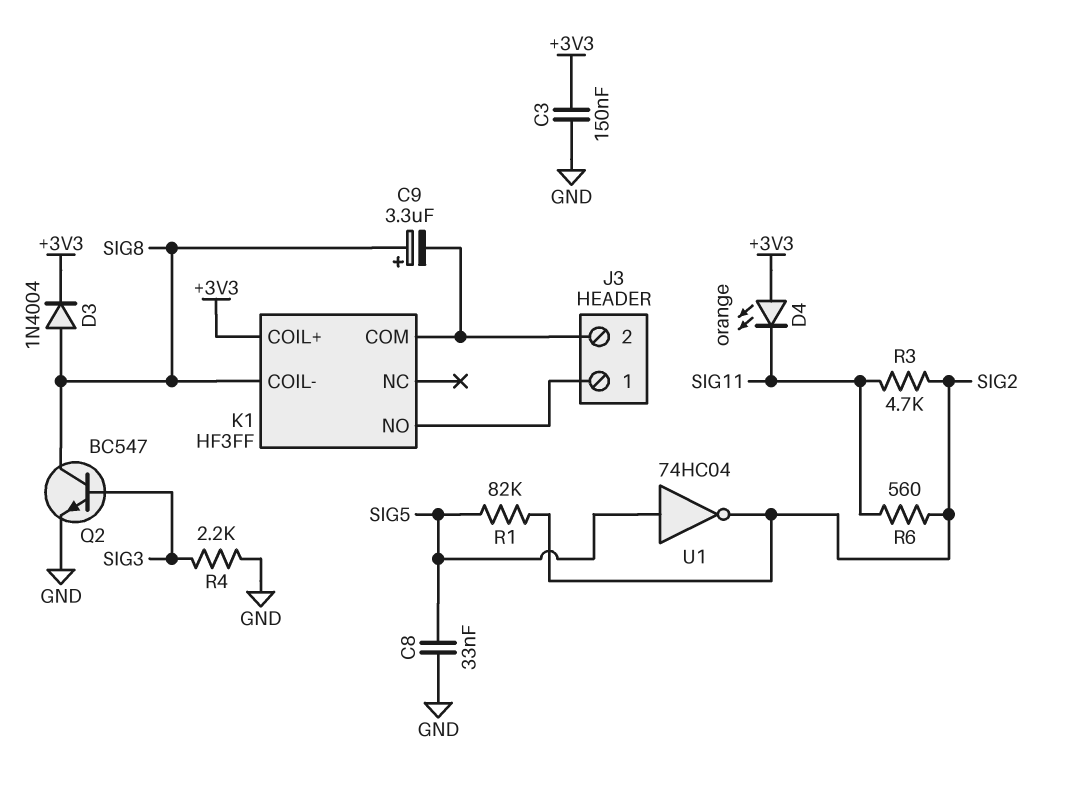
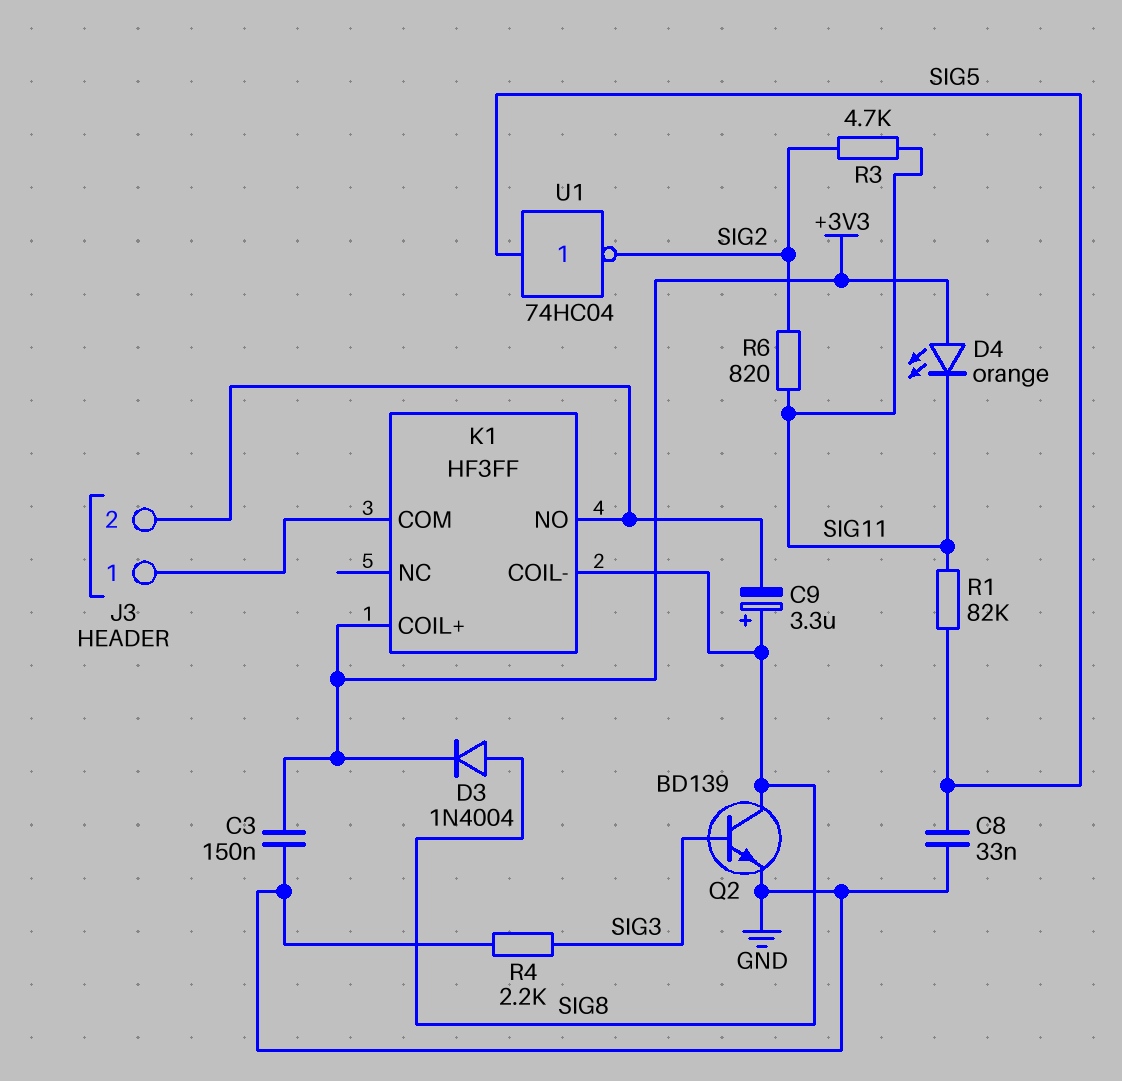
K1 pin COM: J3/2 -> J3/1
K1 pin NO: J3/1 -> J3/2
Q2: NPN BC547 (B SIG3, C SIG8, E GND) -> NPN BD139 (B SIG3, C SIG8, E GND)
R1: 82k (SIG2, SIG5) -> 82k (SIG5, SIG11)
R6: 560 (SIG2, SIG11) -> 820 (SIG2, SIG11)

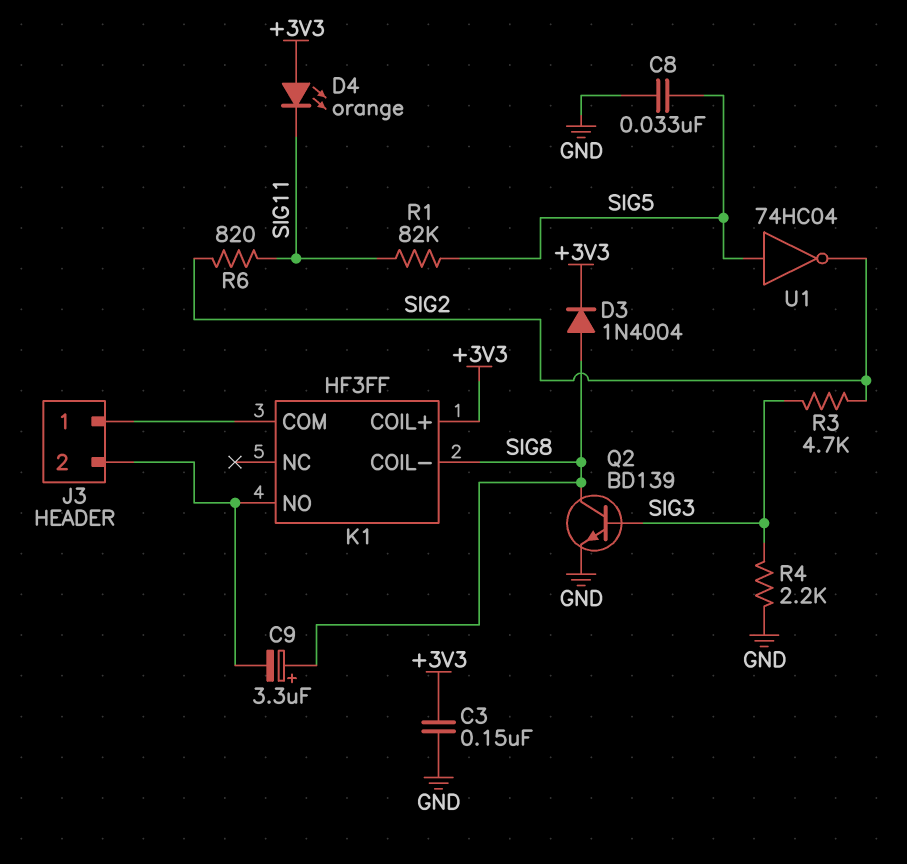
R3: 4.7k (SIG2, SIG11) -> 4.7k (SIG2, SIG3)

